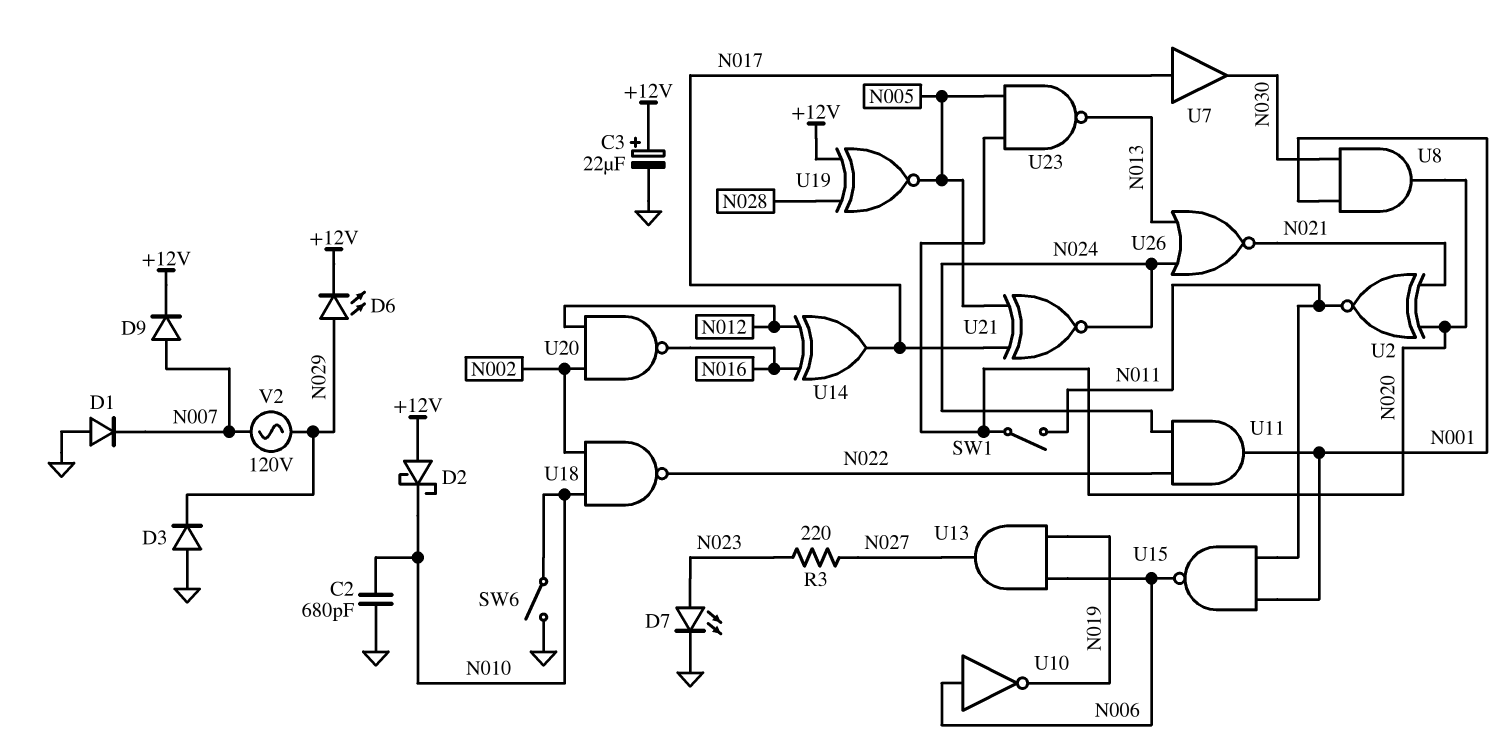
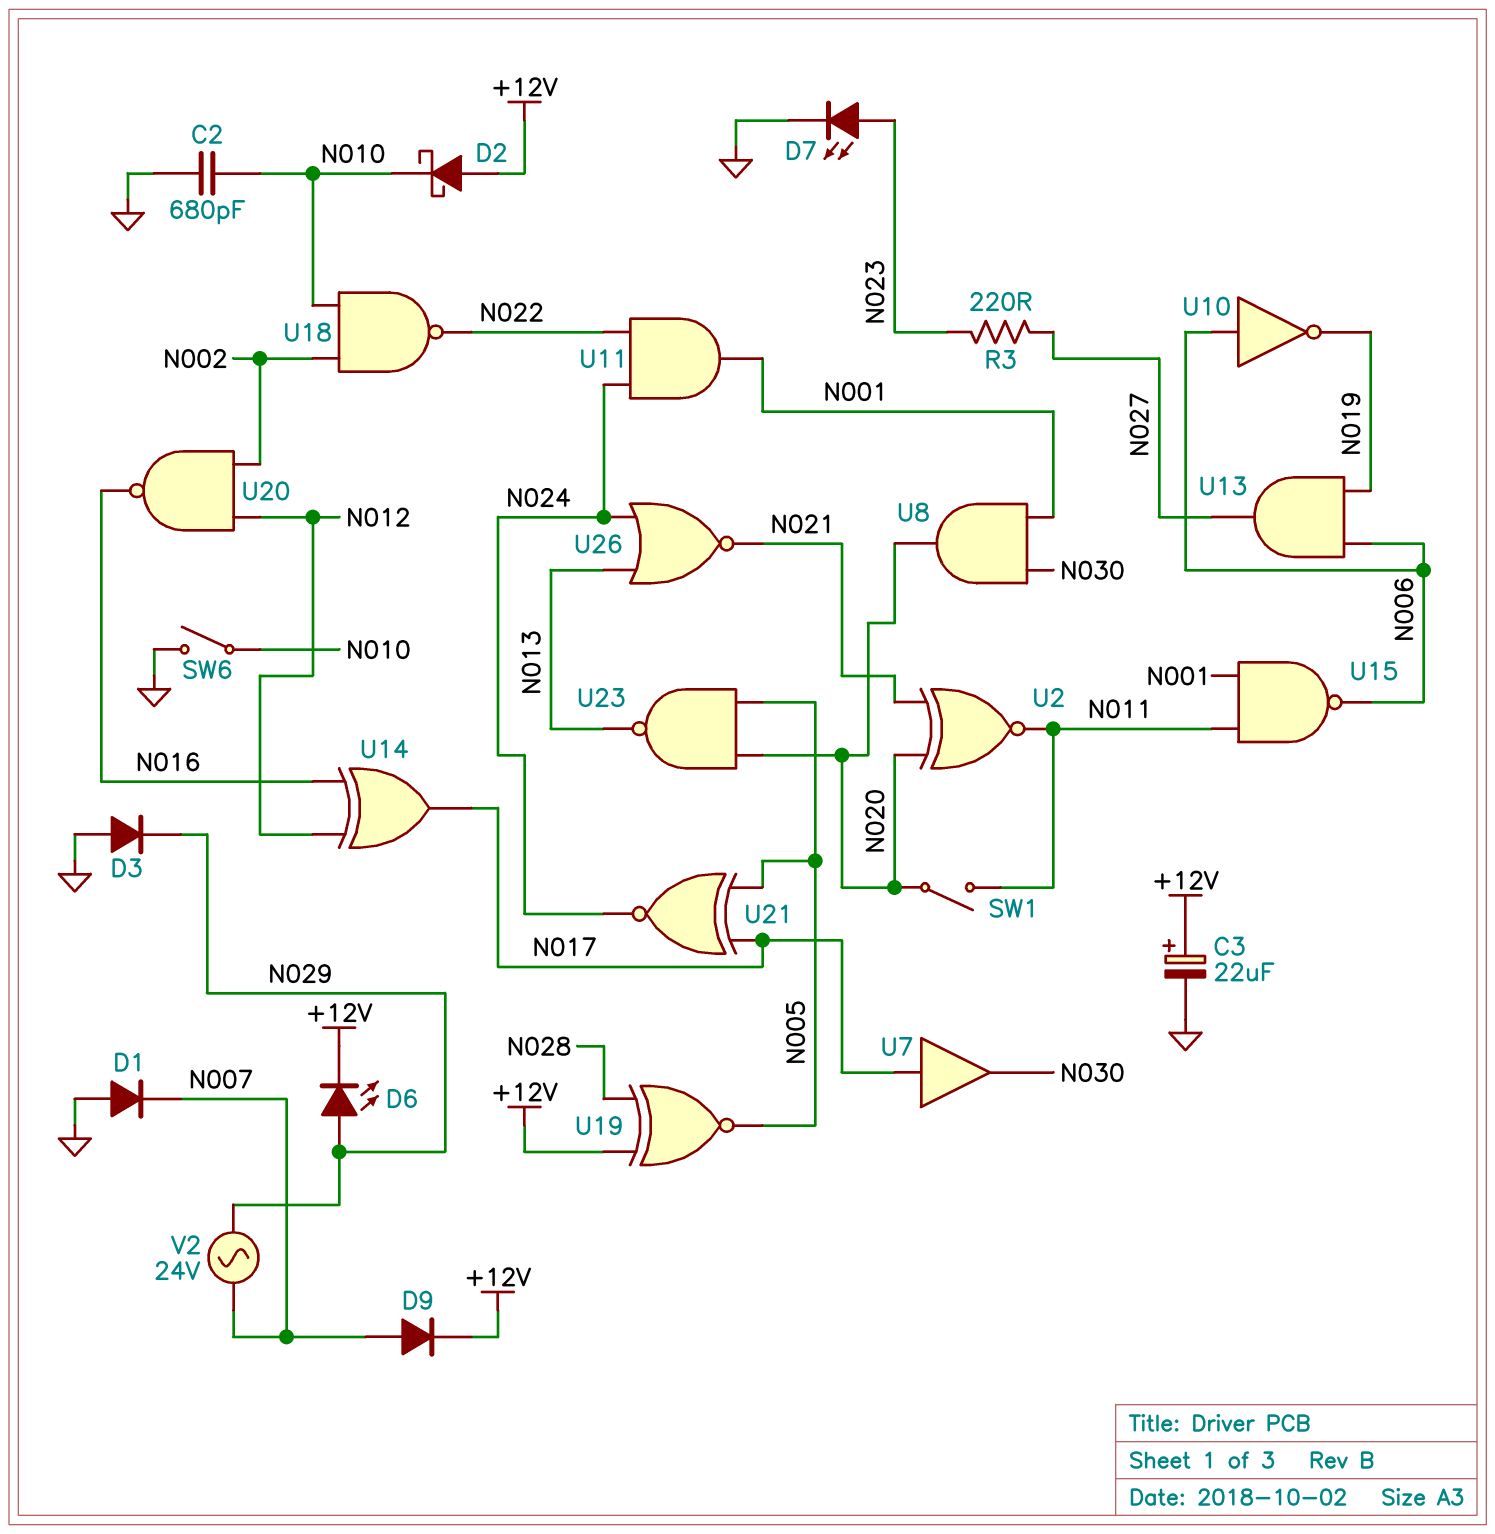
V2: AC 120V (N007, N029) -> AC 24V (N007, N029)

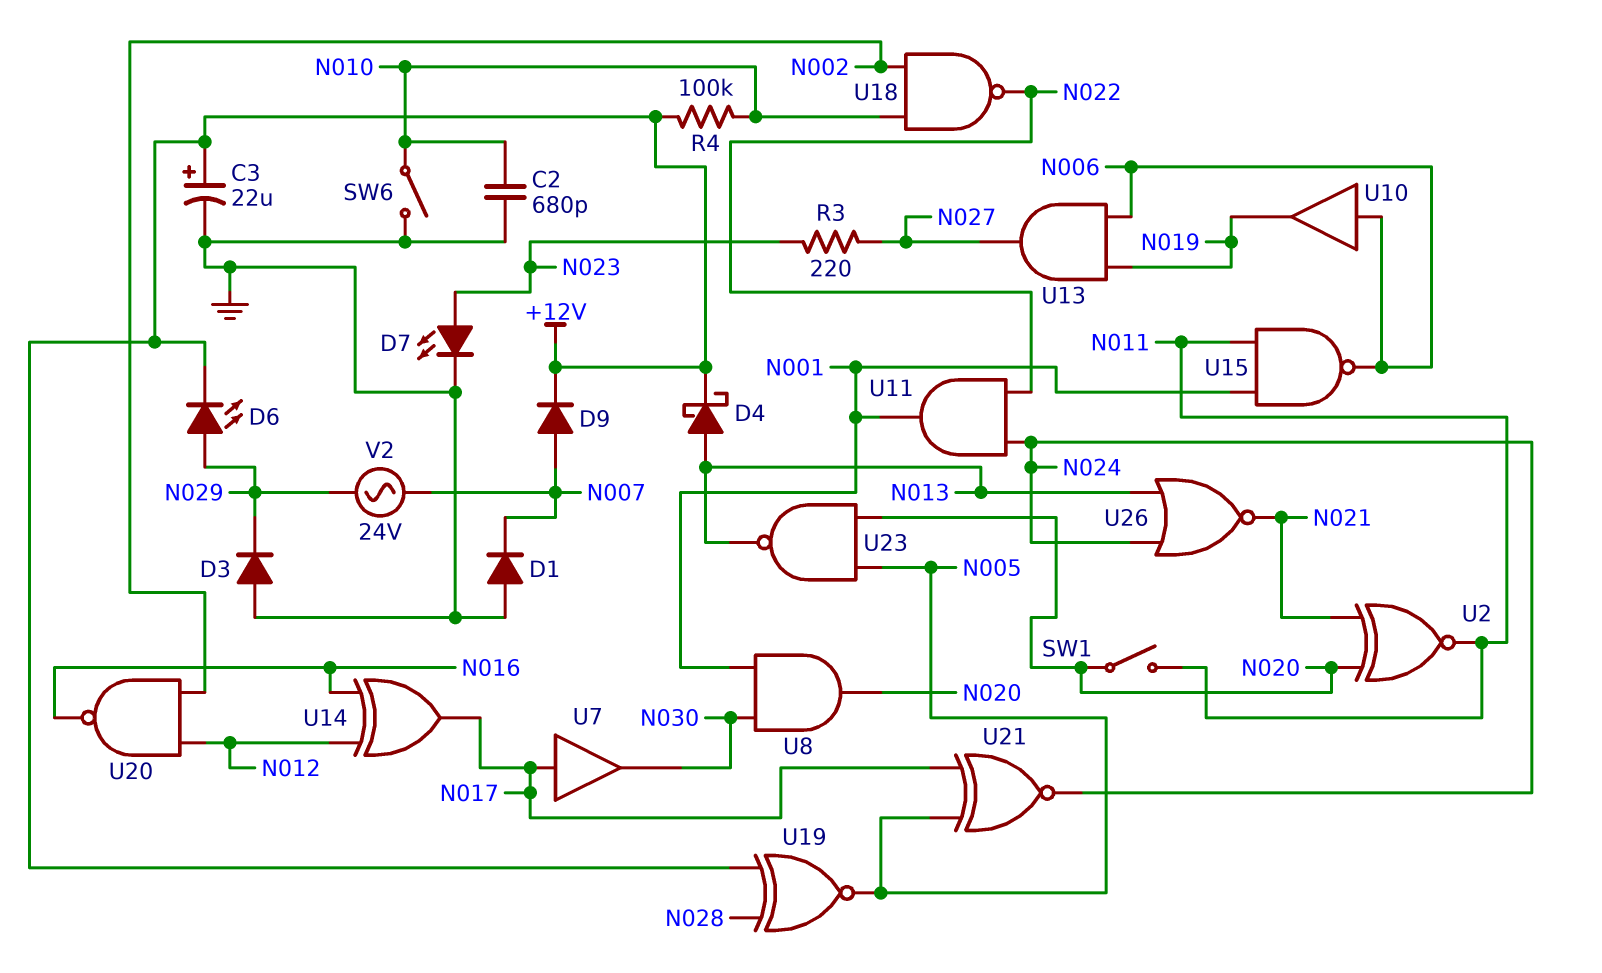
D2: schottky (A +12V, K N010) -> none
D4: none -> schottky (A N013, K +12V)
R4: none -> 100k (+12V, N010)
U10: NOT (in N006, out N019) -> buffer (in N006, out N019)

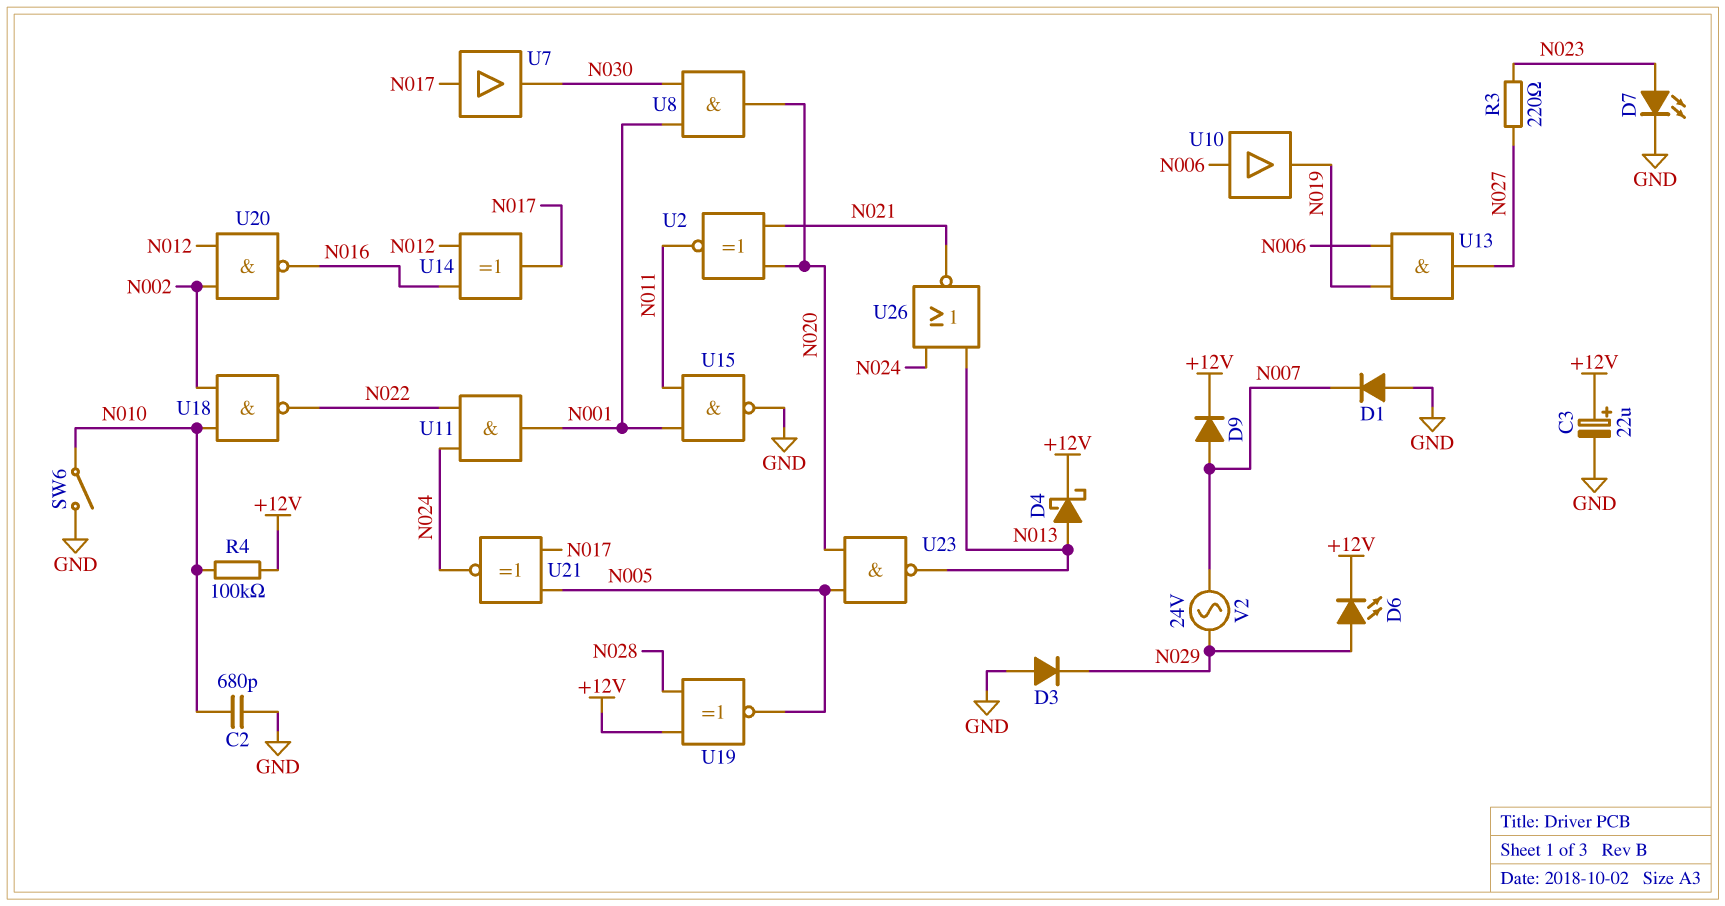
SW1: switch (N011, N020) -> none
U15: NAND (in N001, in N011, out N006) -> NAND (in N001, in N011, out GND)

